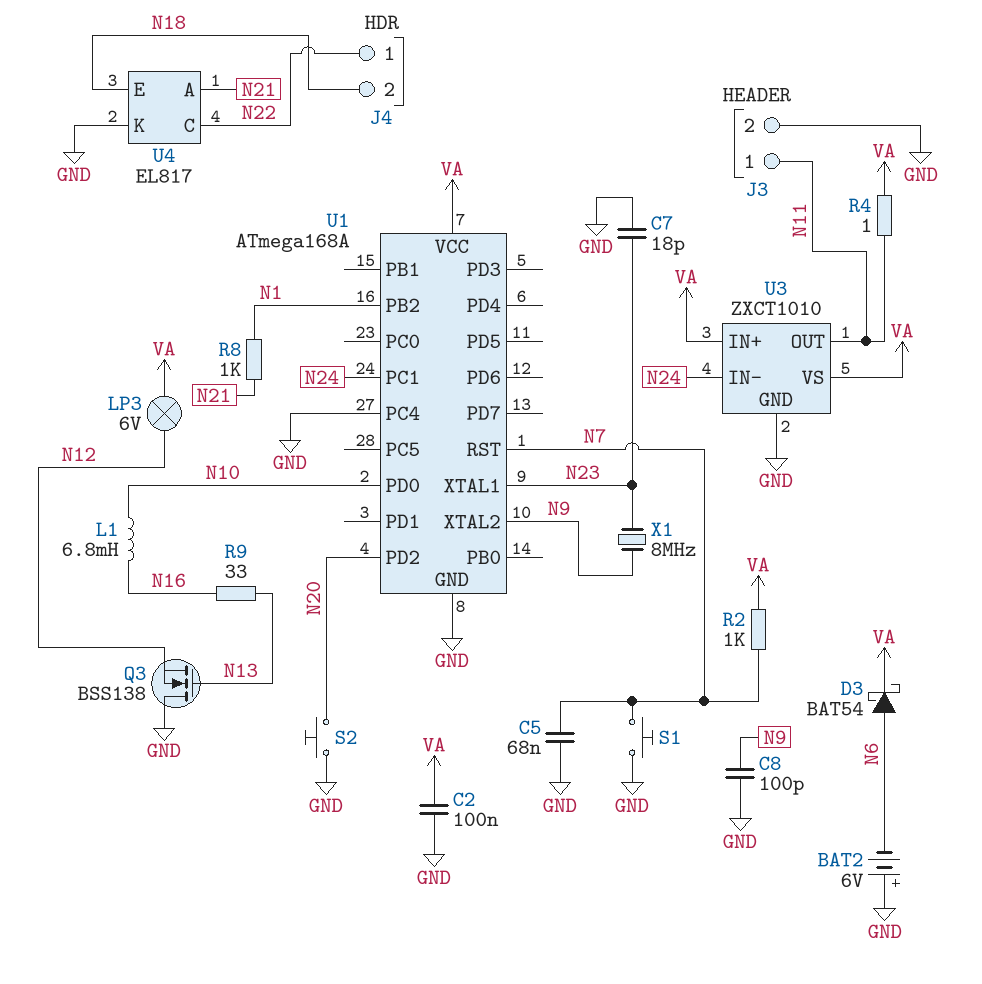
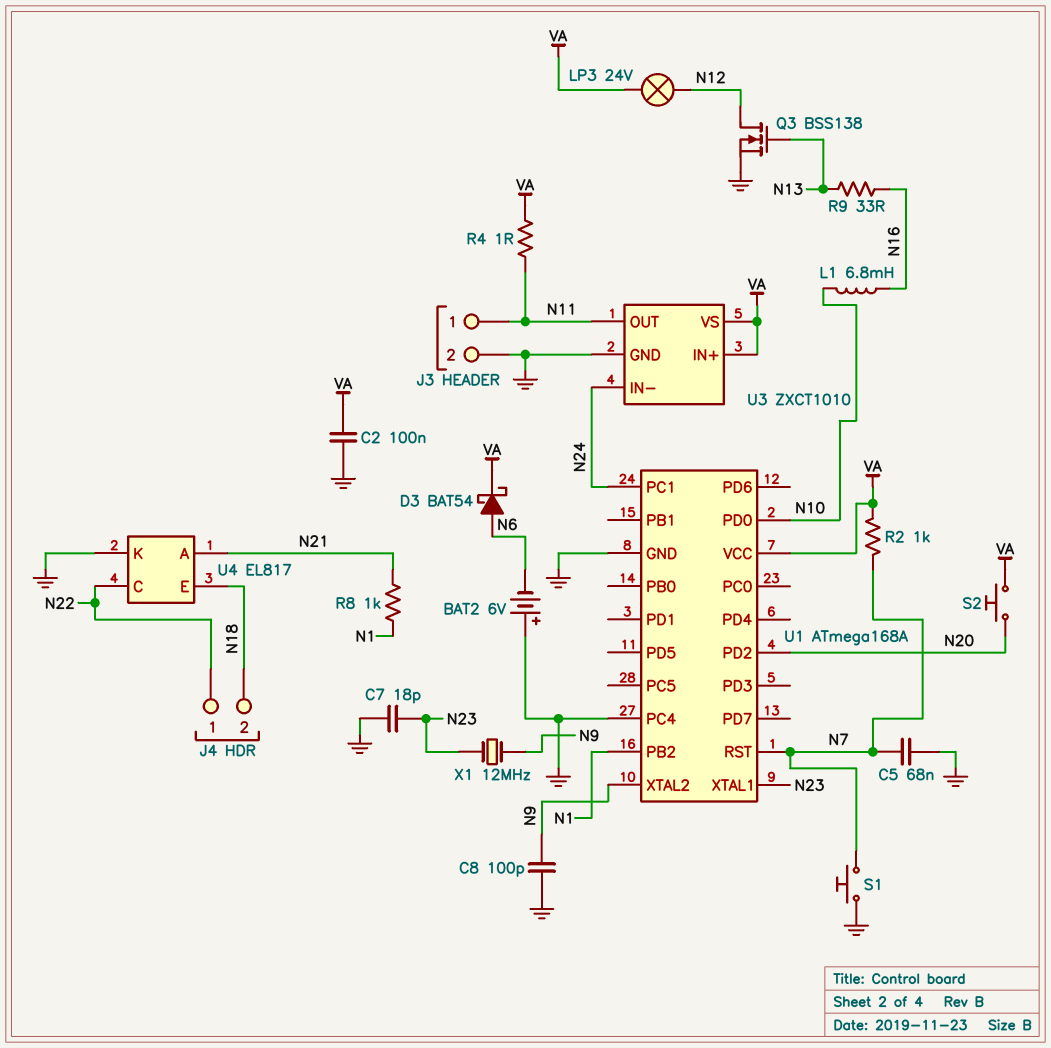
LP3: lamp 6V (N12, VA) -> lamp 24V (N12, VA)
Q3: NMOS BSS138 (G N13, D GND, S N12) -> NMOS BSS138 (G N13, D N12, S GND)
S2: button (GND, N20) -> button (N20, VA)
X1: 8MHz (N9, N23) -> 12MHz (N9, N23)

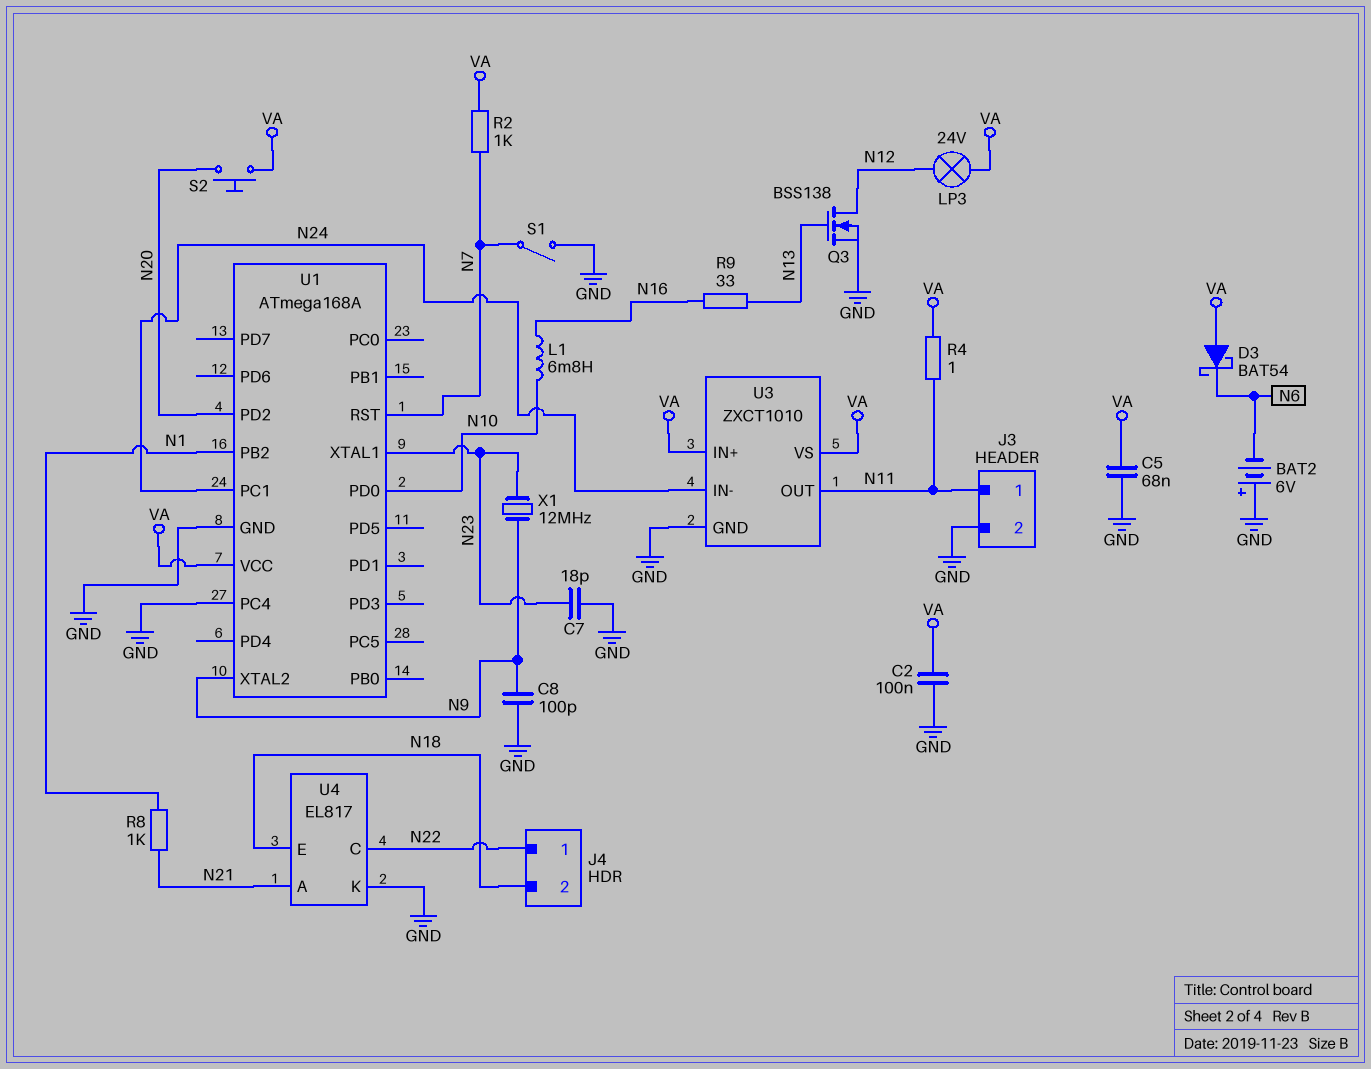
C5: 68nF (GND, N7) -> 68nF (GND, VA)
D3: schottky BAT54 (A N6, K VA) -> schottky BAT54 (A VA, K N6)
S1: button (GND, N7) -> switch (GND, N7)

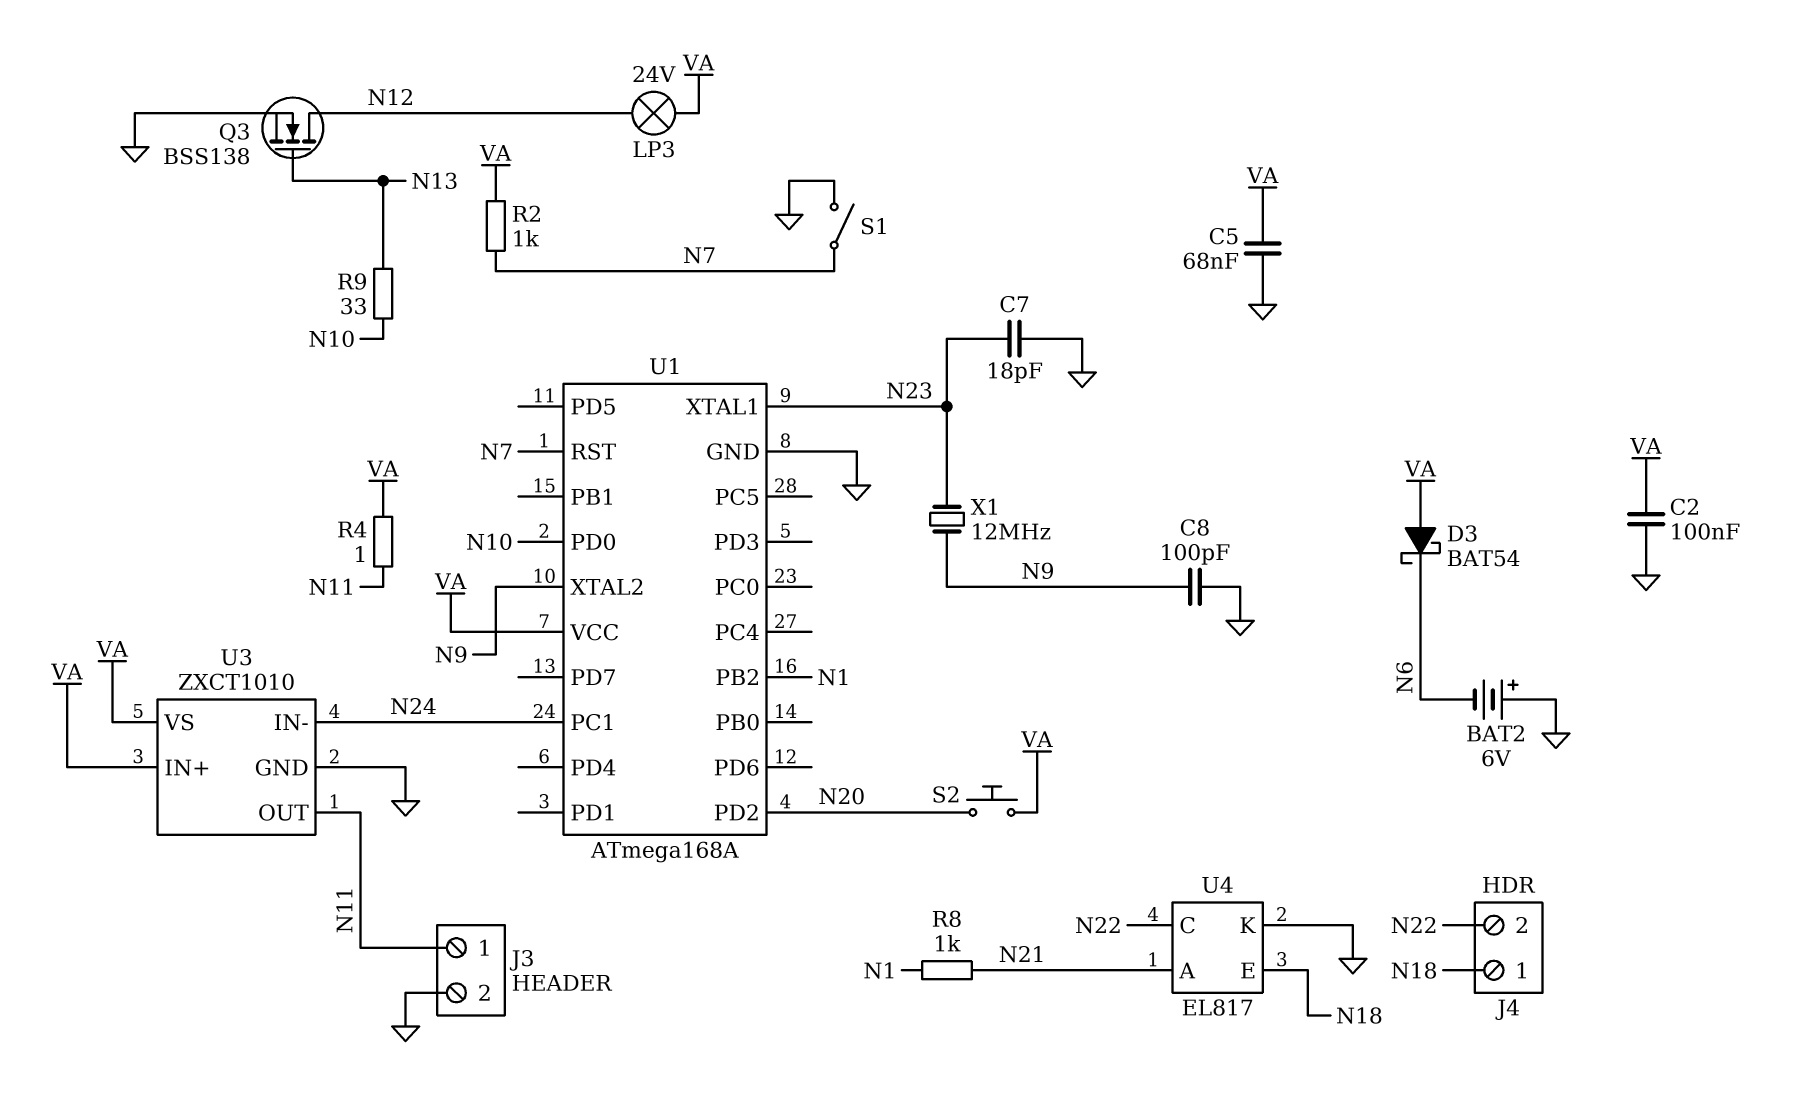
J4 pin 1: N22 -> N18
J4 pin 2: N18 -> N22
L1: 6.8mH (N10, N16) -> none
R9: 33 (N13, N16) -> 33 (N10, N13)
U1 pin PC4: GND -> none

